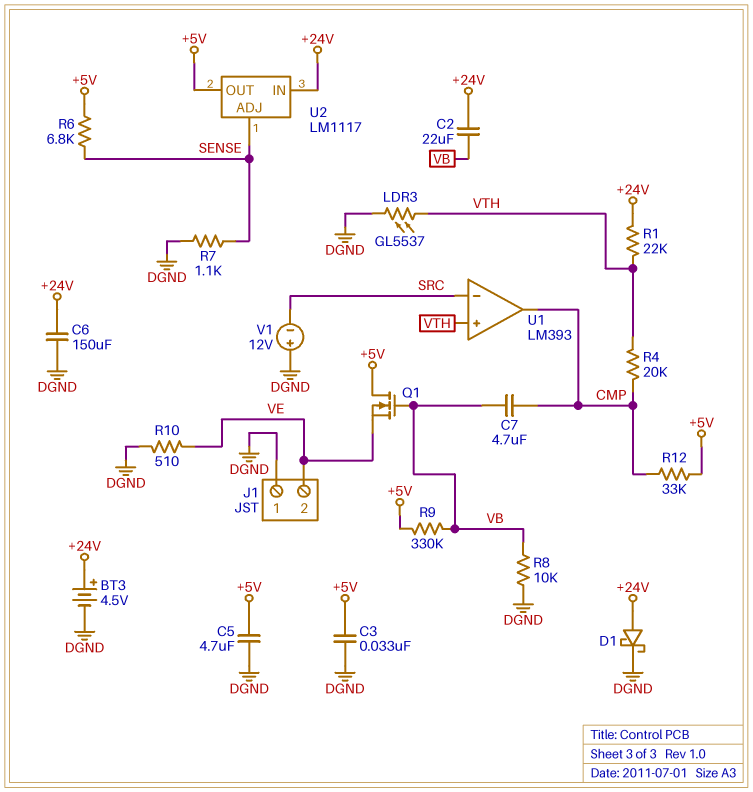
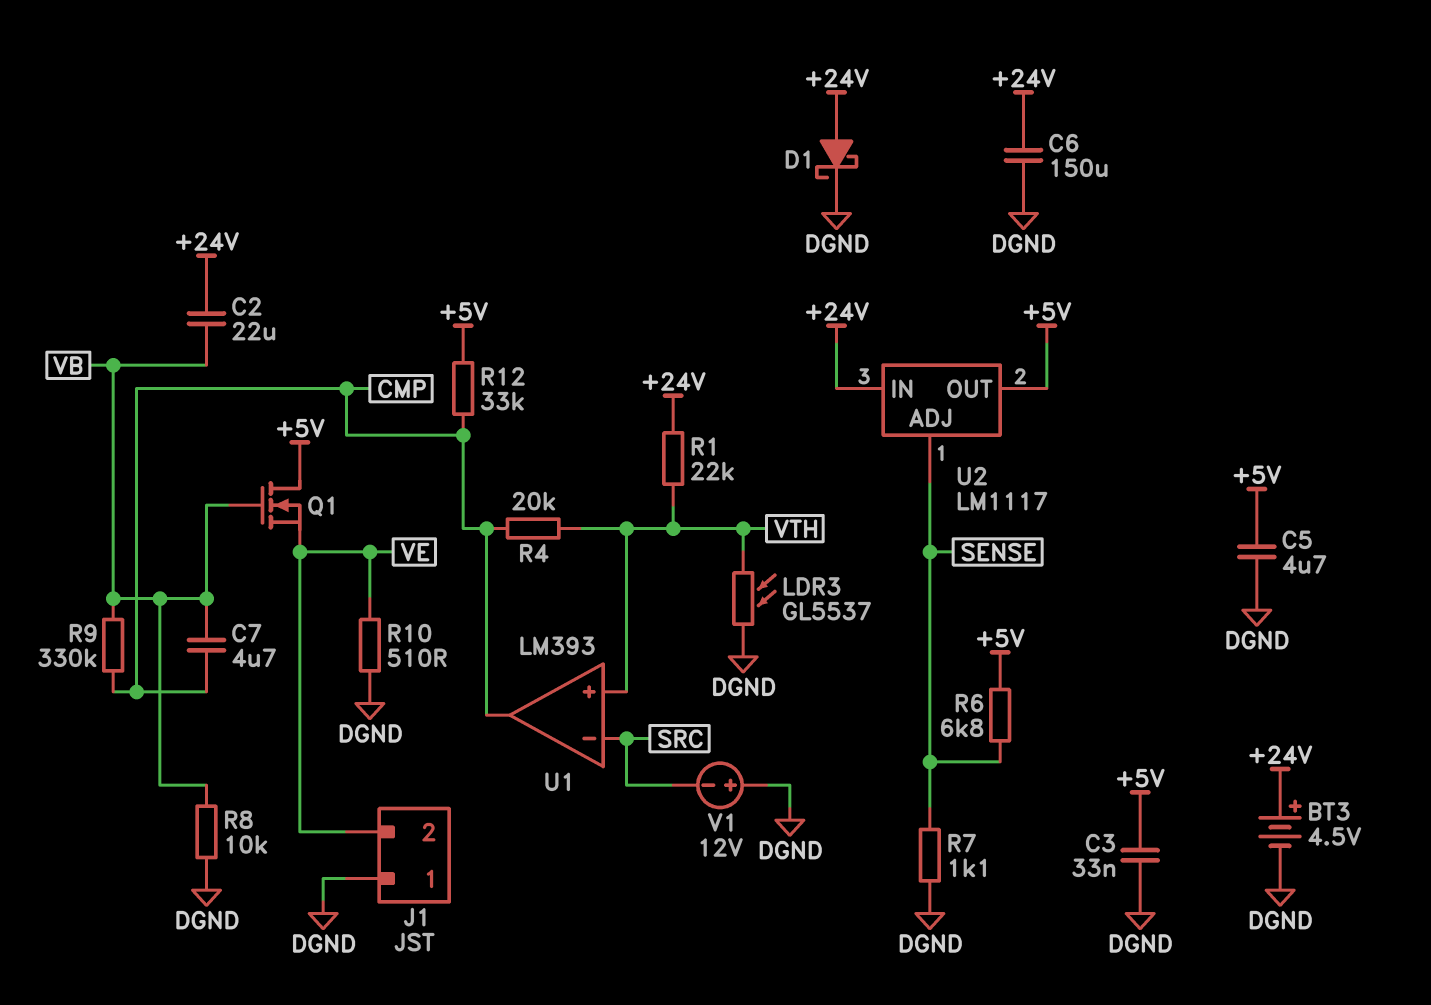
R9: 330k (+5V, VB) -> 330k (CMP, VB)

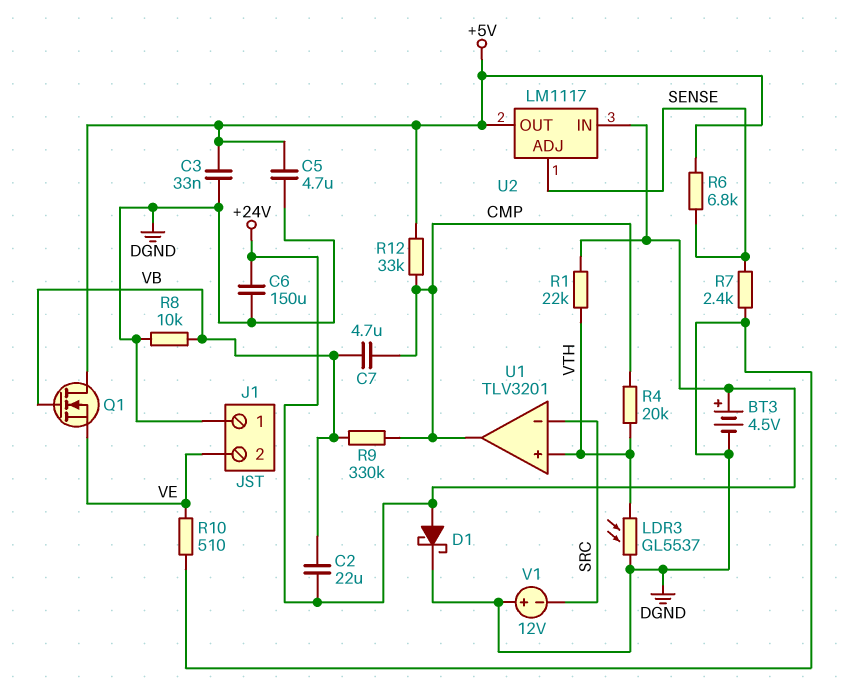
R7: 1.1k (DGND, SENSE) -> 2.4k (DGND, SENSE)
U1: LM393 -> TLV3201

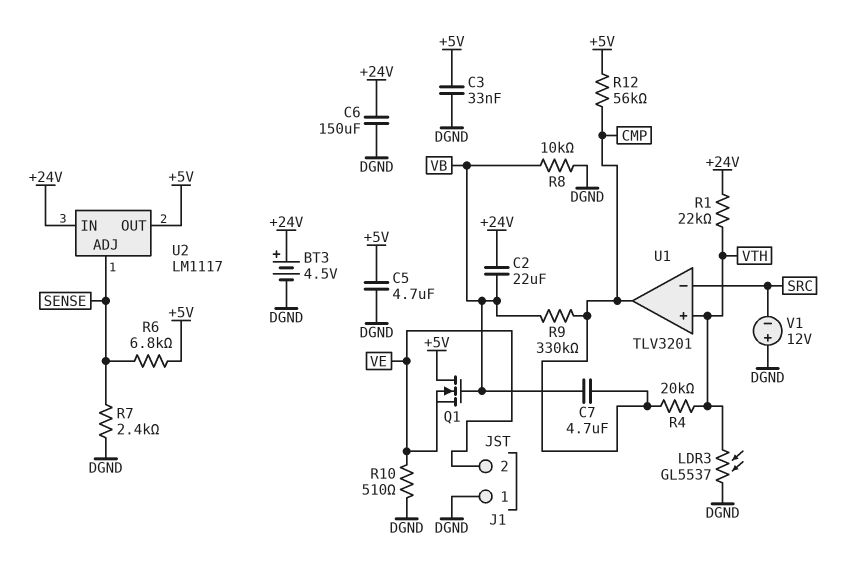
D1: schottky (A +24V, K DGND) -> none
R12: 33k (+5V, CMP) -> 56k (+5V, CMP)

